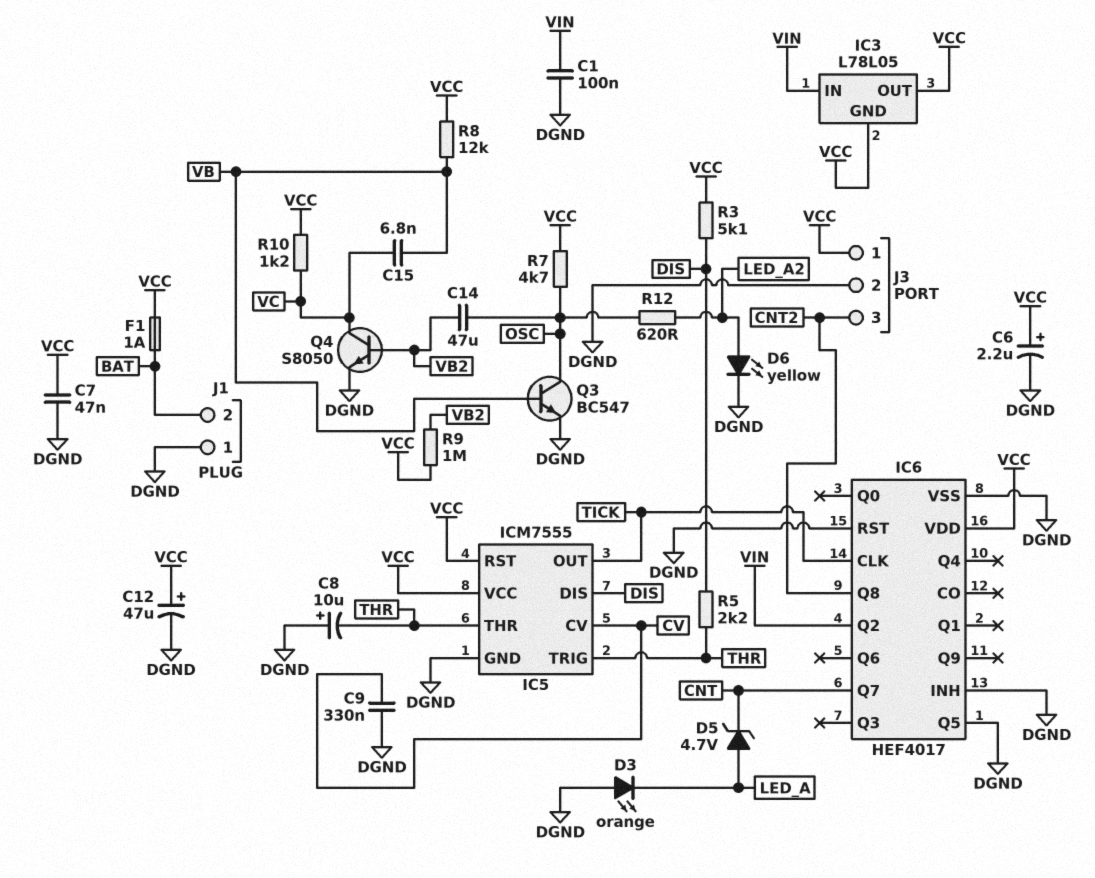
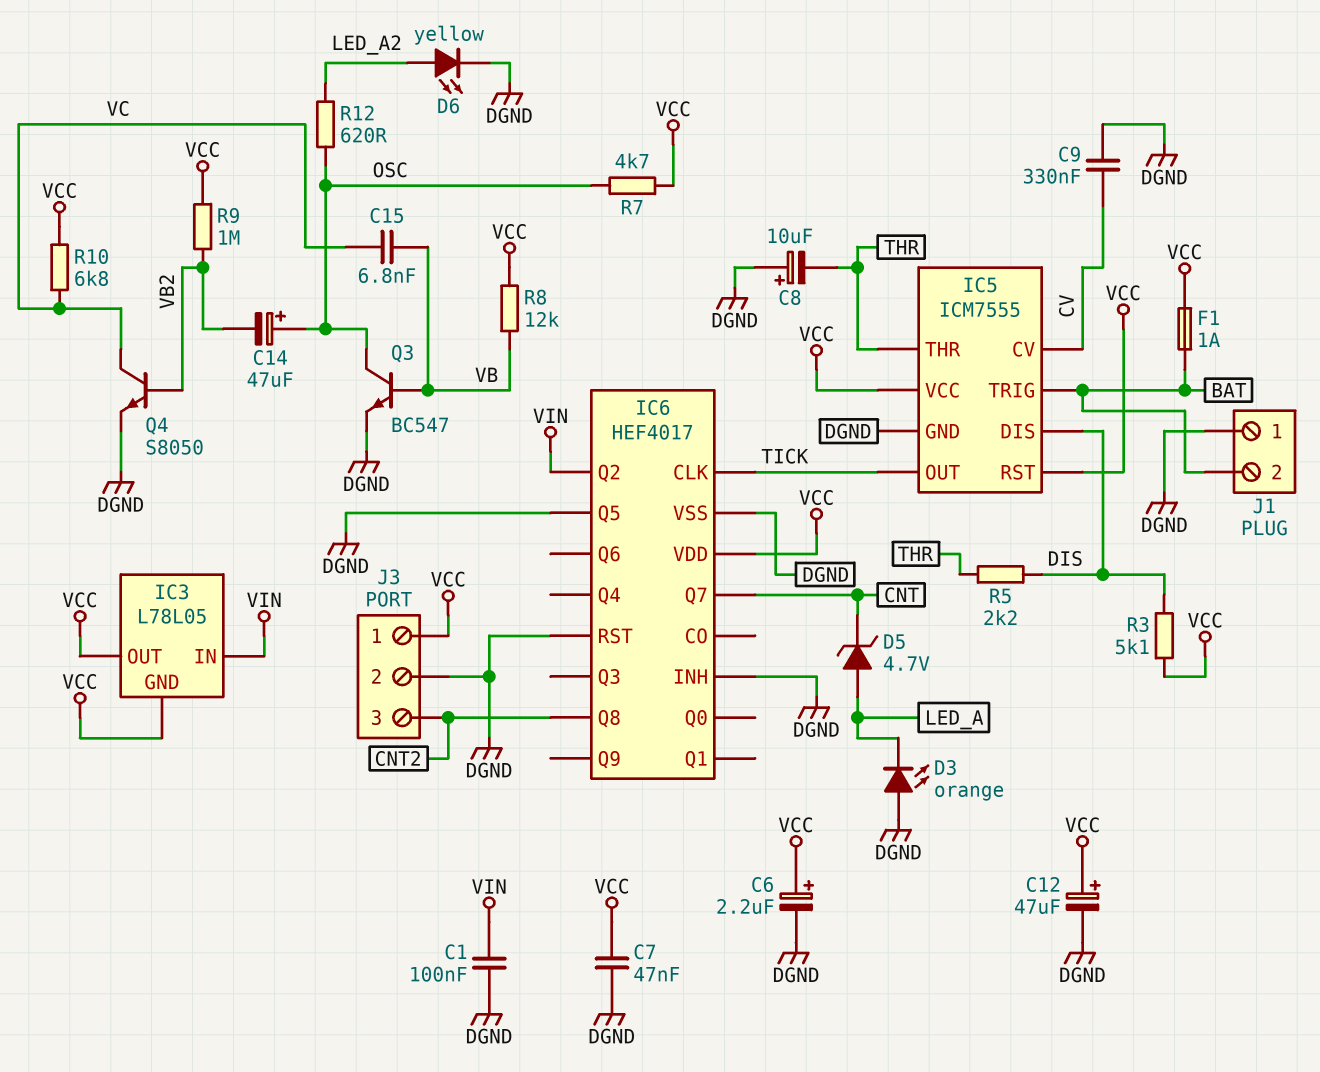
C14: 47uF (OSC, VB2) -> 47uF (plus OSC, minus VB2)
IC5 pin TRIG: THR -> BAT
R10: 1.2k (VC, VCC) -> 6.8k (VC, VCC)

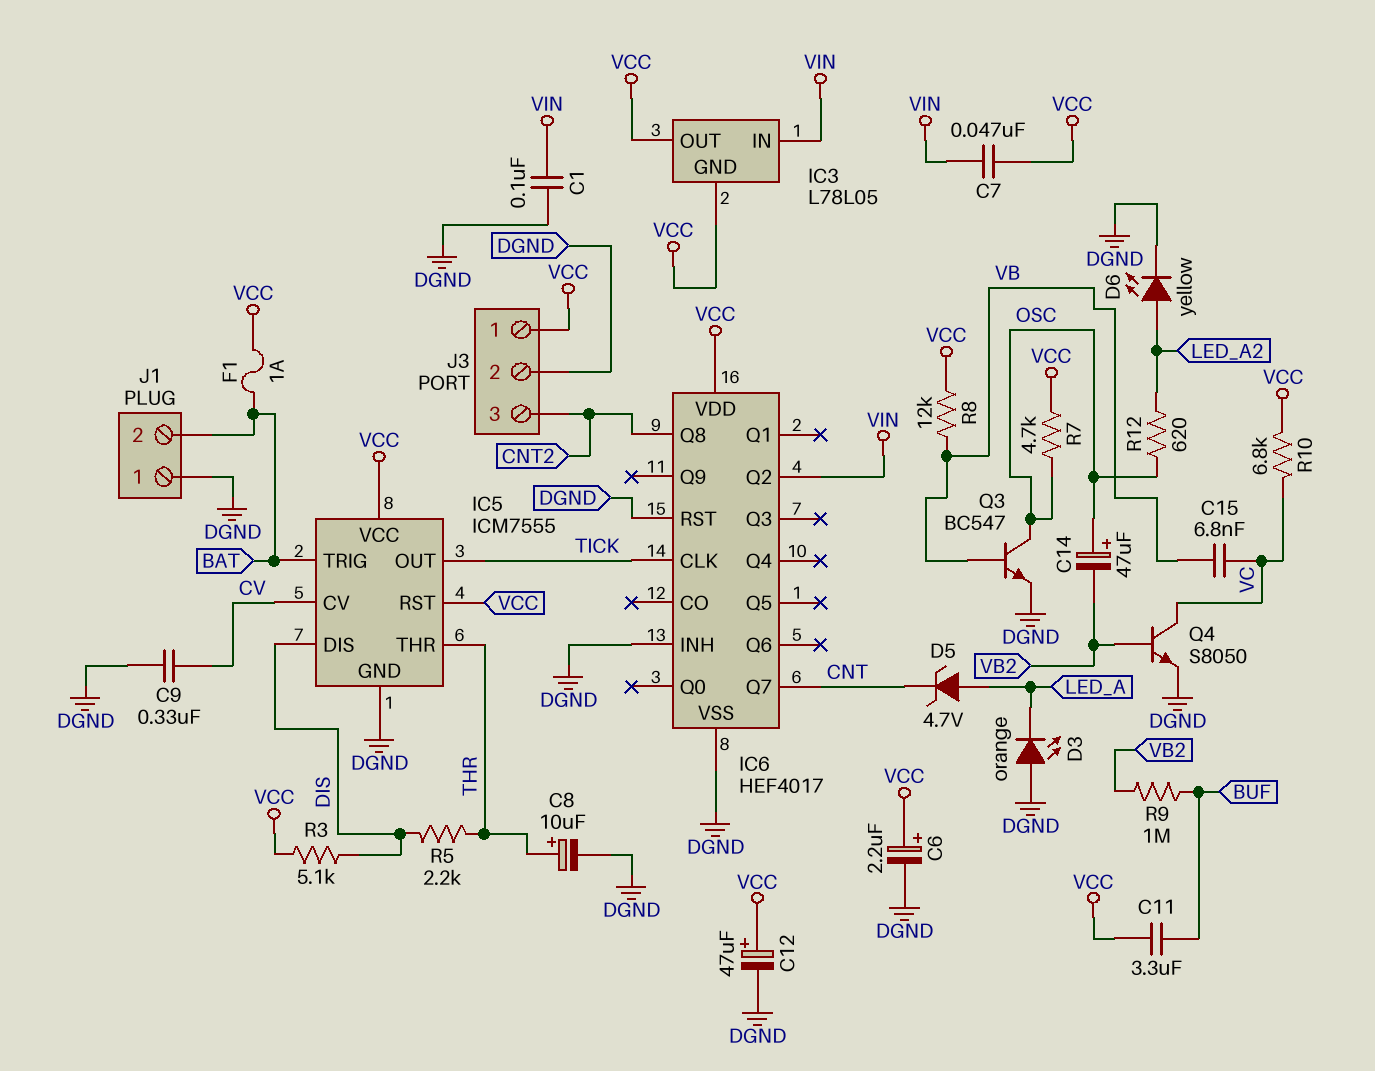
C7: 47nF (DGND, VCC) -> 47nF (VCC, VIN)
C8: 10uF (plus DGND, minus THR) -> 10uF (plus THR, minus DGND)
C11: none -> 3.3uF (BUF, VCC)
IC6 pin Q5: DGND -> none
R9: 1M (VB2, VCC) -> 1M (BUF, VB2)

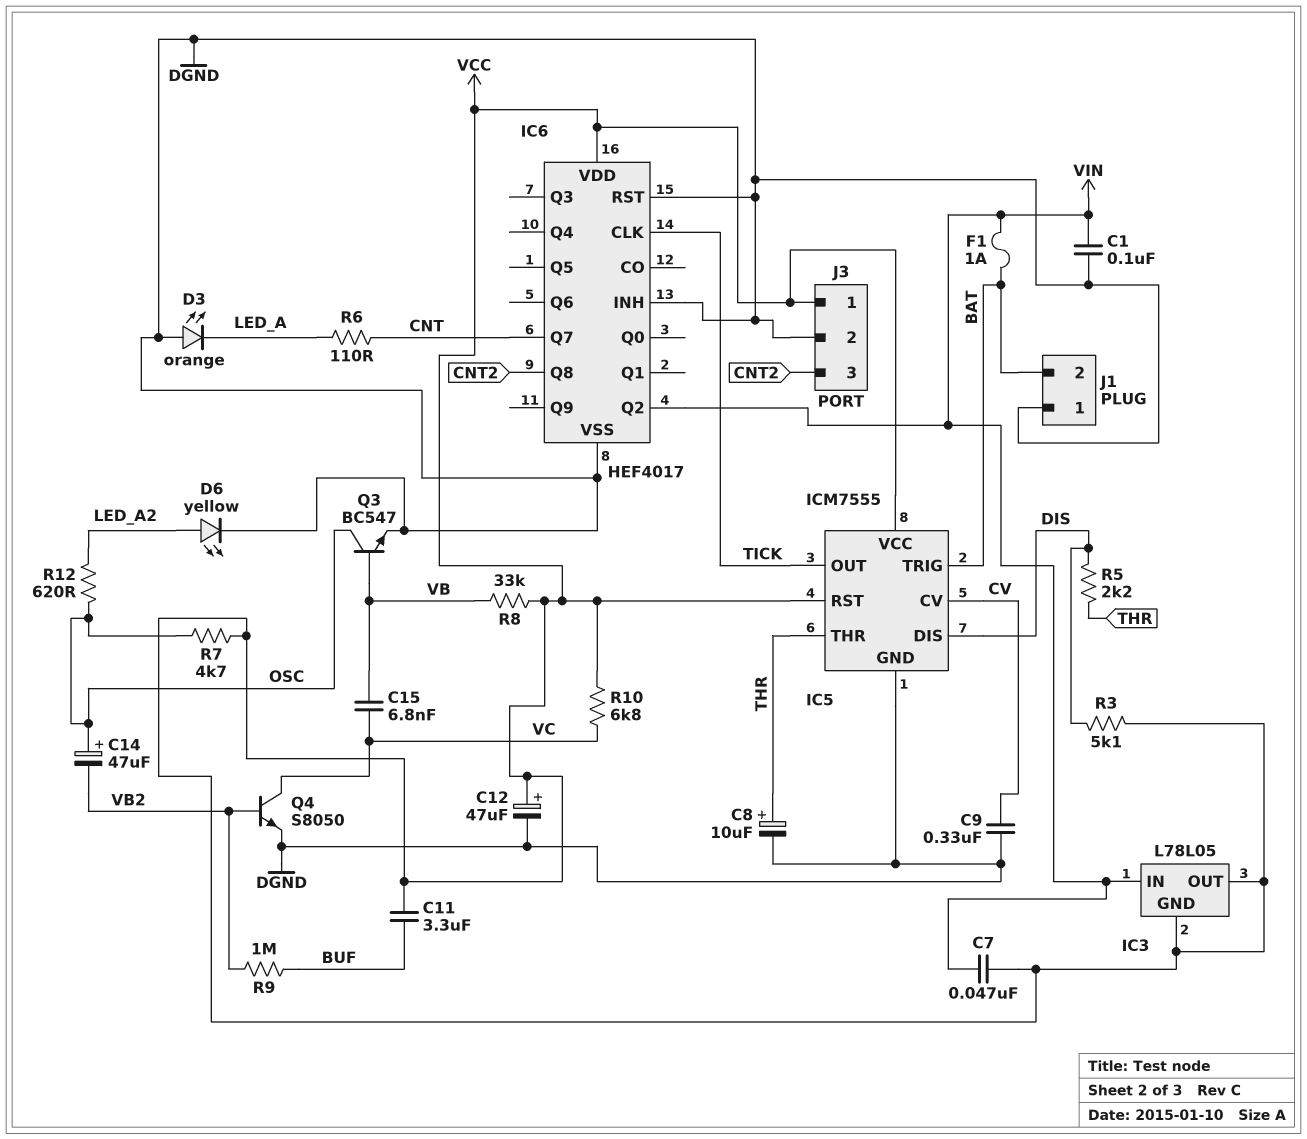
C6: 2.2uF (plus VCC, minus DGND) -> none
D5: zener 4.7V (A LED_A, K CNT) -> none
F1: 1A (BAT, VCC) -> 1A (BAT, VIN)
R6: none -> 110 (CNT, LED_A)
R8: 12k (VB, VCC) -> 33k (VB, VCC)

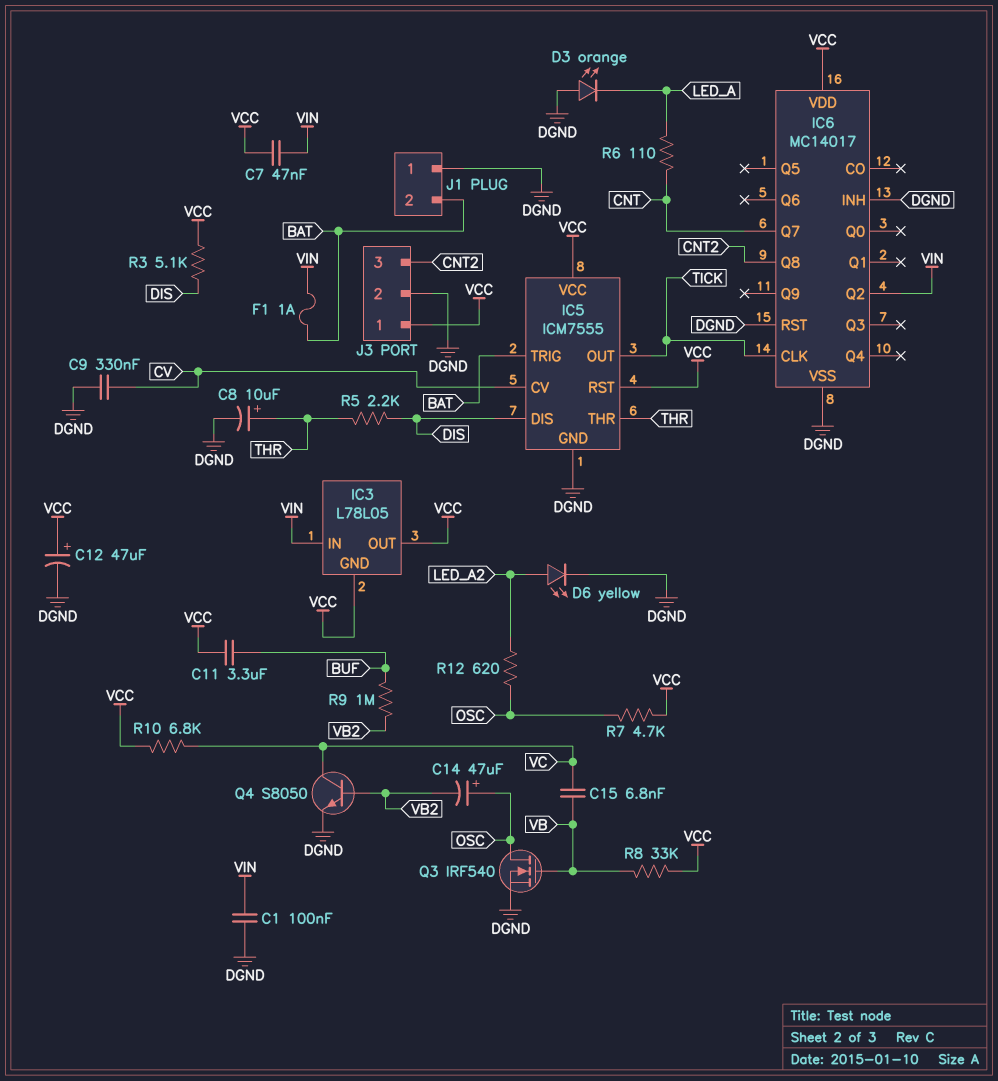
IC6: HEF4017 -> MC14017
Q3: NPN BC547 (B VB, C OSC, E DGND) -> NMOS IRF540 (G VB, D OSC, S DGND)

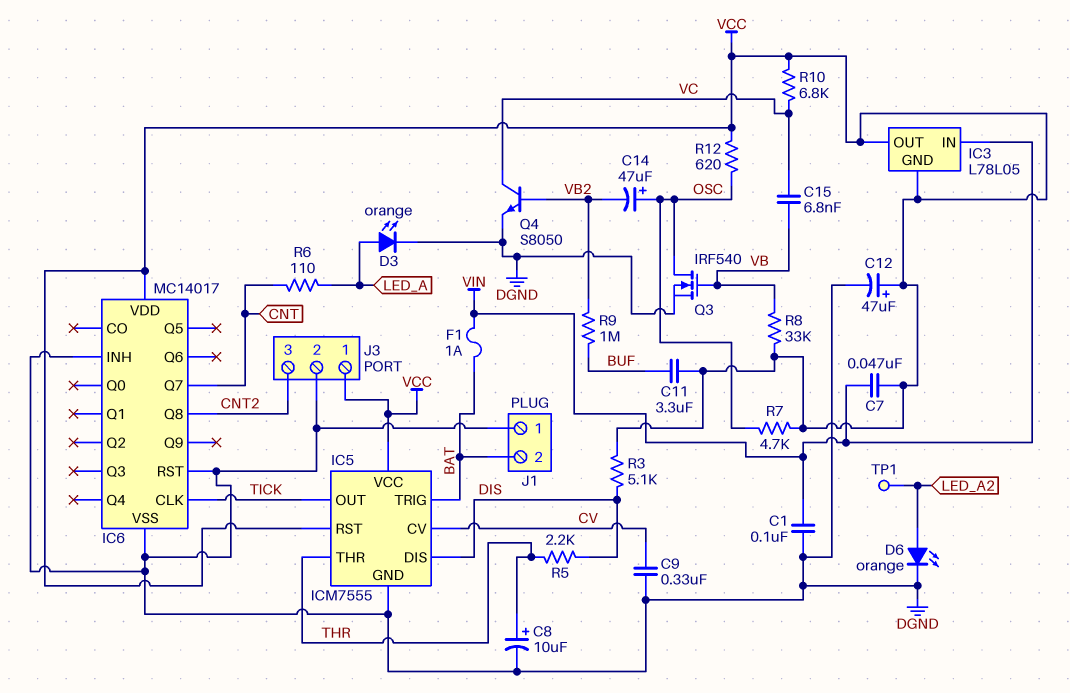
D3: LED orange (A DGND, K LED_A) -> LED orange (A LED_A, K DGND)
D6: LED yellow (A LED_A2, K DGND) -> LED orange (A LED_A2, K DGND)
IC6 pin Q2: VIN -> none
R12: 620 (LED_A2, OSC) -> 620 (OSC, VCC)
TP1: none -> test point (LED_A2)

